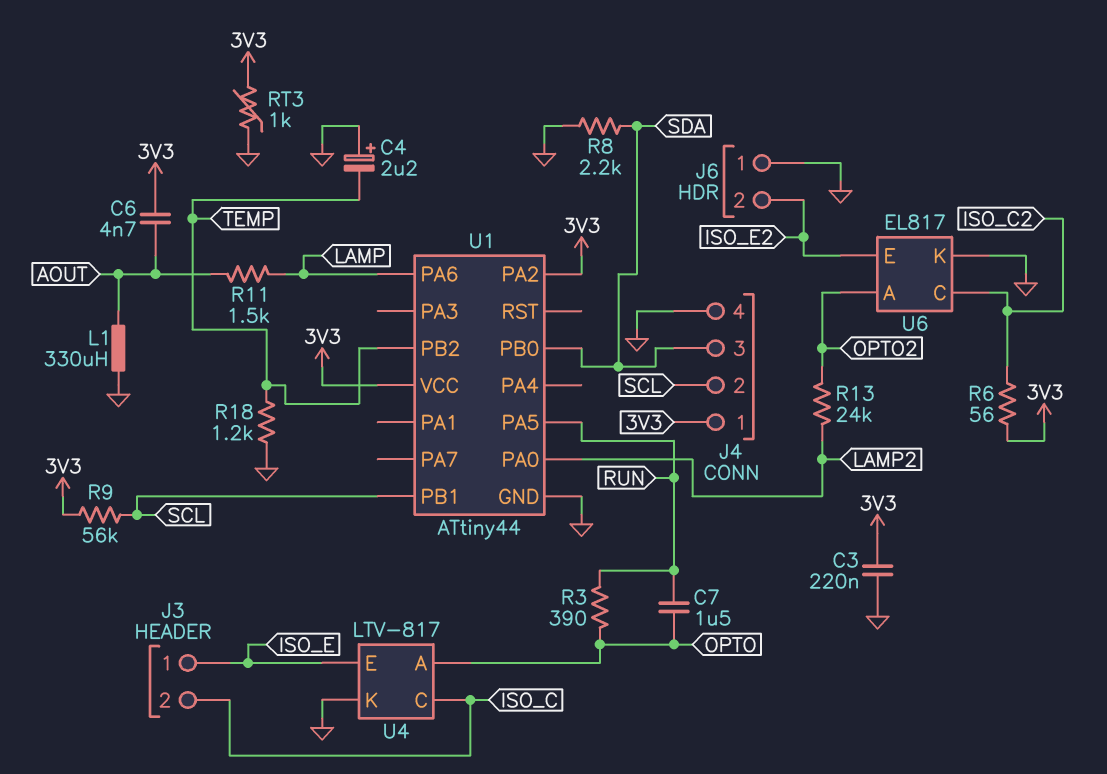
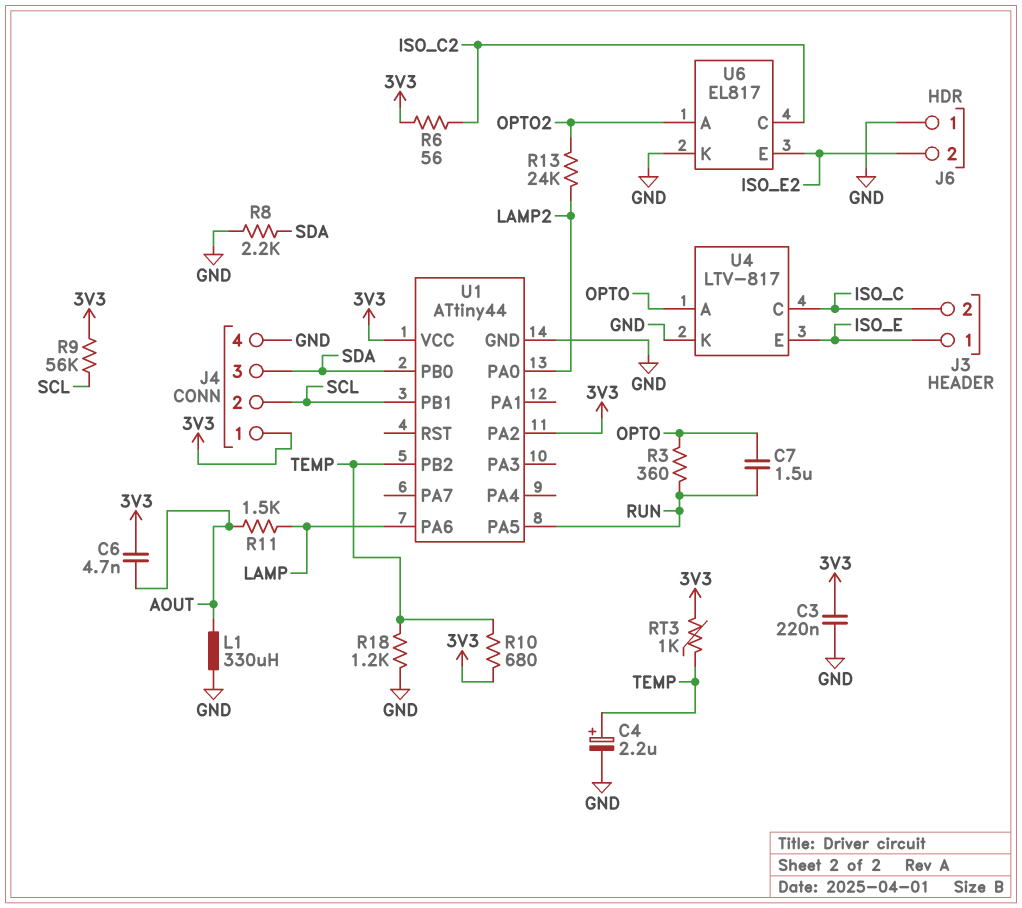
C4: 2.2uF (plus GND, minus TEMP) -> 2.2uF (plus TEMP, minus GND)
R3: 390 (OPTO, RUN) -> 360 (OPTO, RUN)
R10: none -> 680 (3V3, TEMP)
RT3: 1k (3V3, GND) -> 1k (3V3, TEMP)

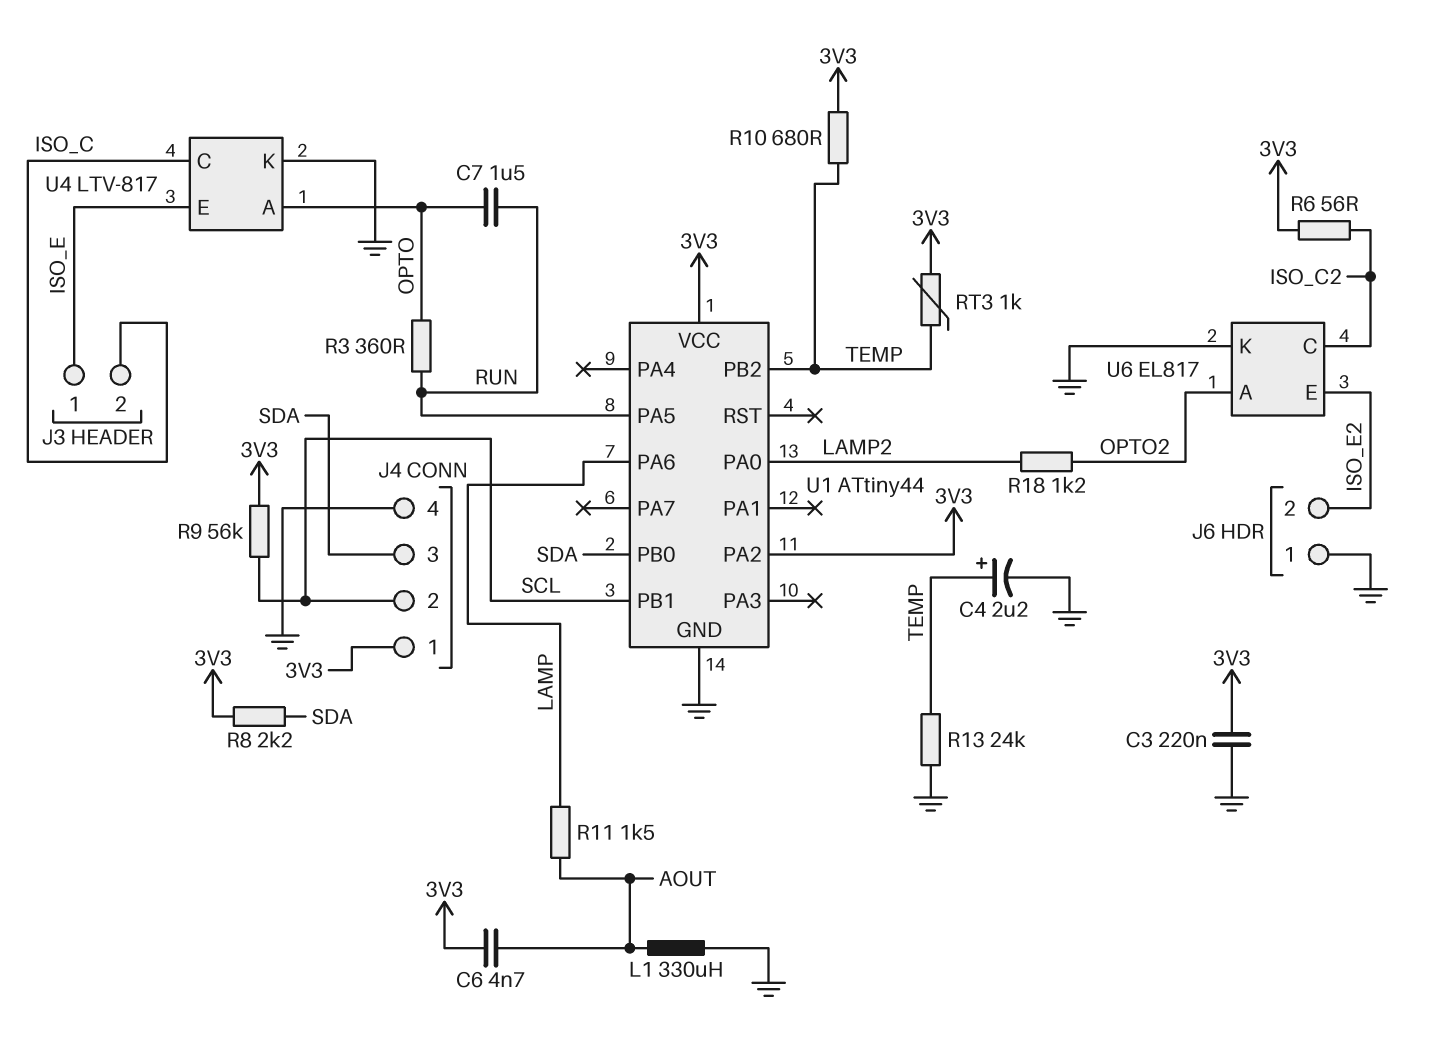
R8: 2.2k (GND, SDA) -> 2.2k (3V3, SDA)
R13: 24k (LAMP2, OPTO2) -> 24k (GND, TEMP)
R18: 1.2k (GND, TEMP) -> 1.2k (LAMP2, OPTO2)

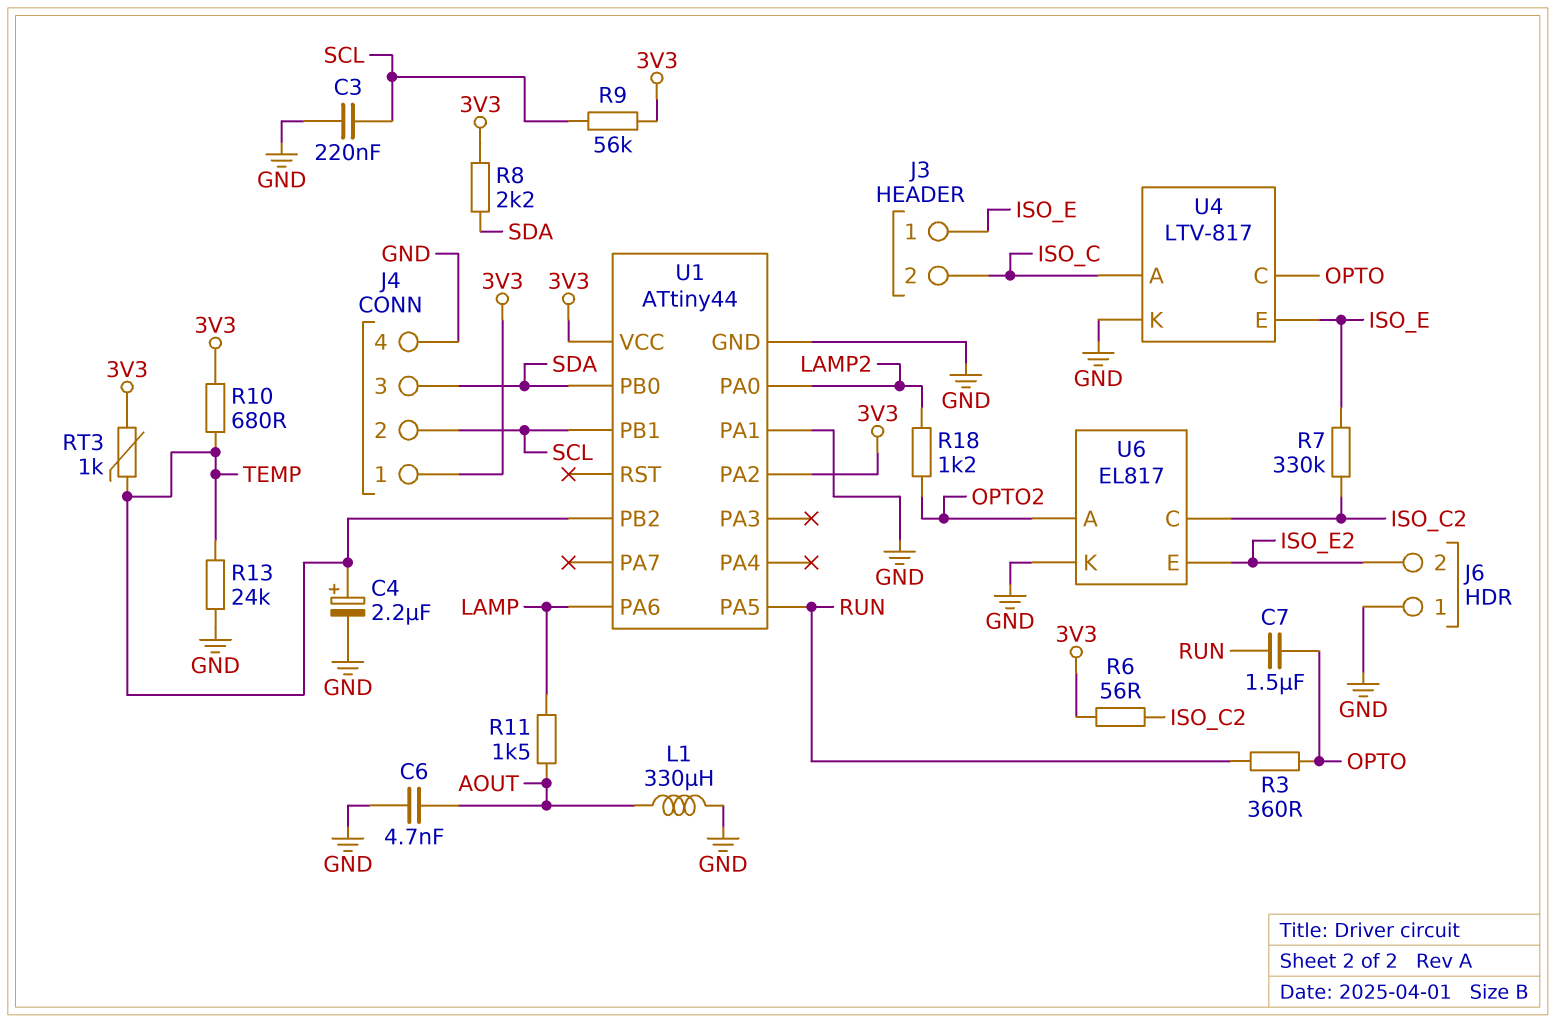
C3: 220nF (3V3, GND) -> 220nF (GND, SCL)
C6: 4.7nF (3V3, AOUT) -> 4.7nF (AOUT, GND)
R7: none -> 330k (ISO_C2, ISO_E)
U1 pin PA1: none -> GND
U4 pin A: OPTO -> ISO_C
U4 pin C: ISO_C -> OPTO

